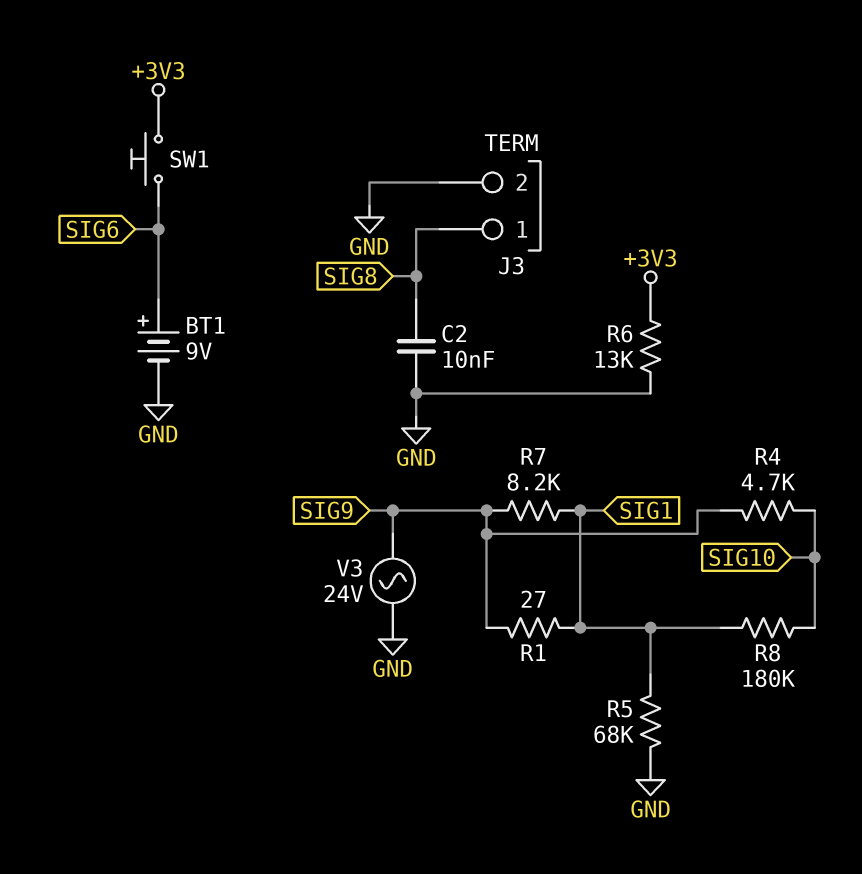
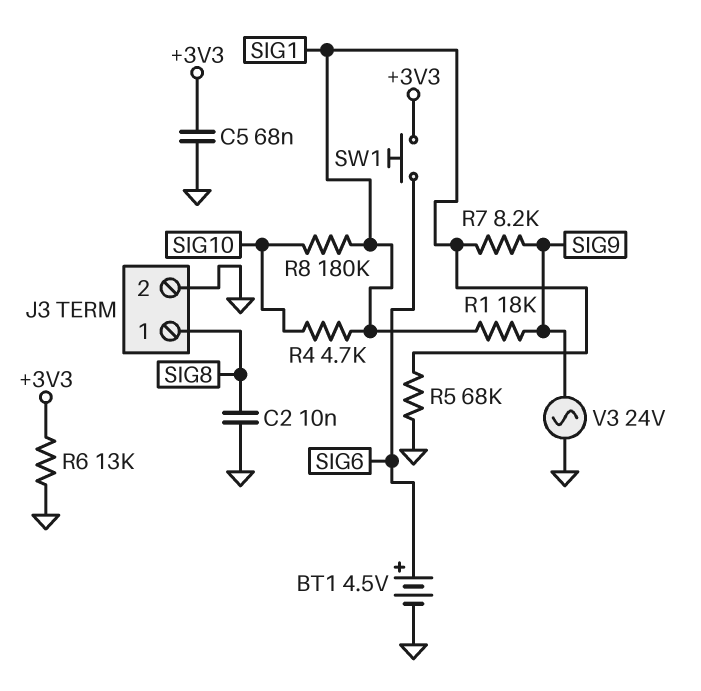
BT1: 9V (plus SIG6, minus GND) -> 4.5V (plus SIG6, minus GND)
C5: none -> 68nF (+3V3, GND)
R1: 27 (SIG1, SIG9) -> 18k (SIG1, SIG9)
R4: 4.7k (SIG9, SIG10) -> 4.7k (SIG1, SIG10)

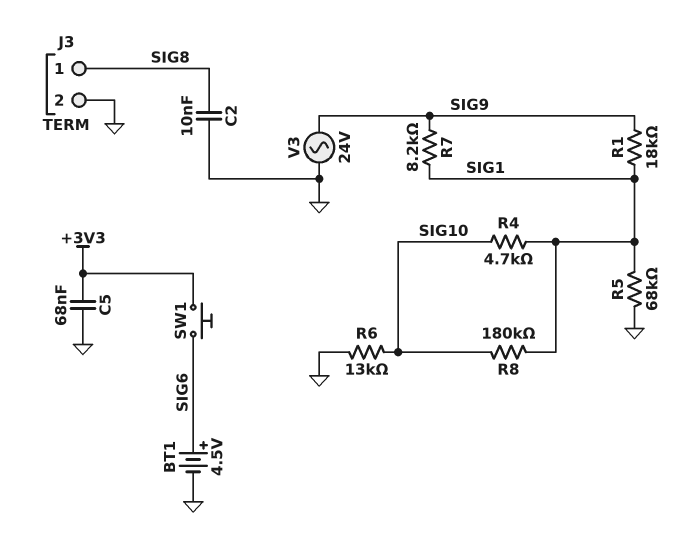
R6: 13k (+3V3, GND) -> 13k (GND, SIG10)

